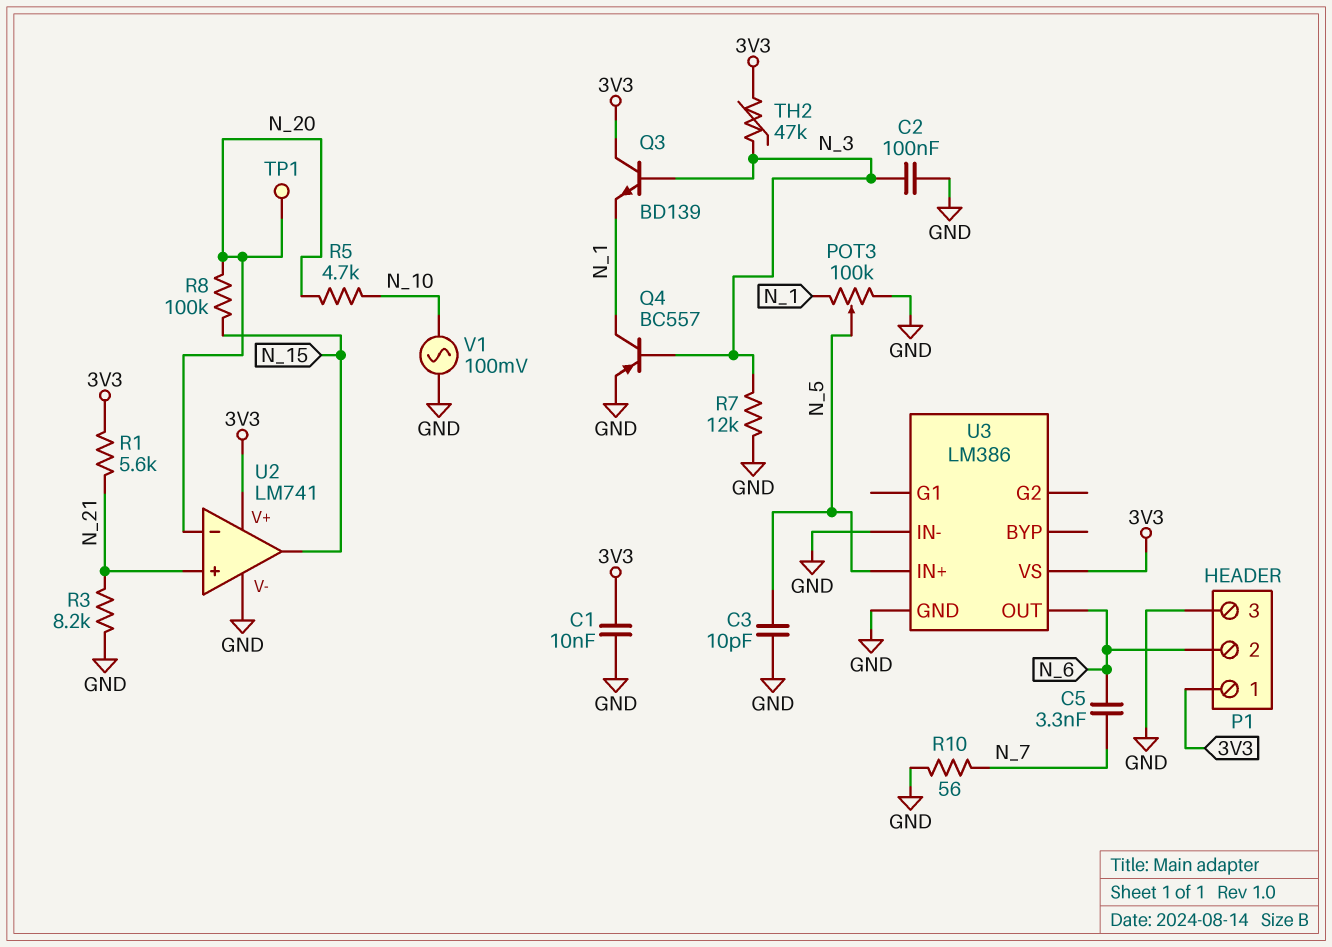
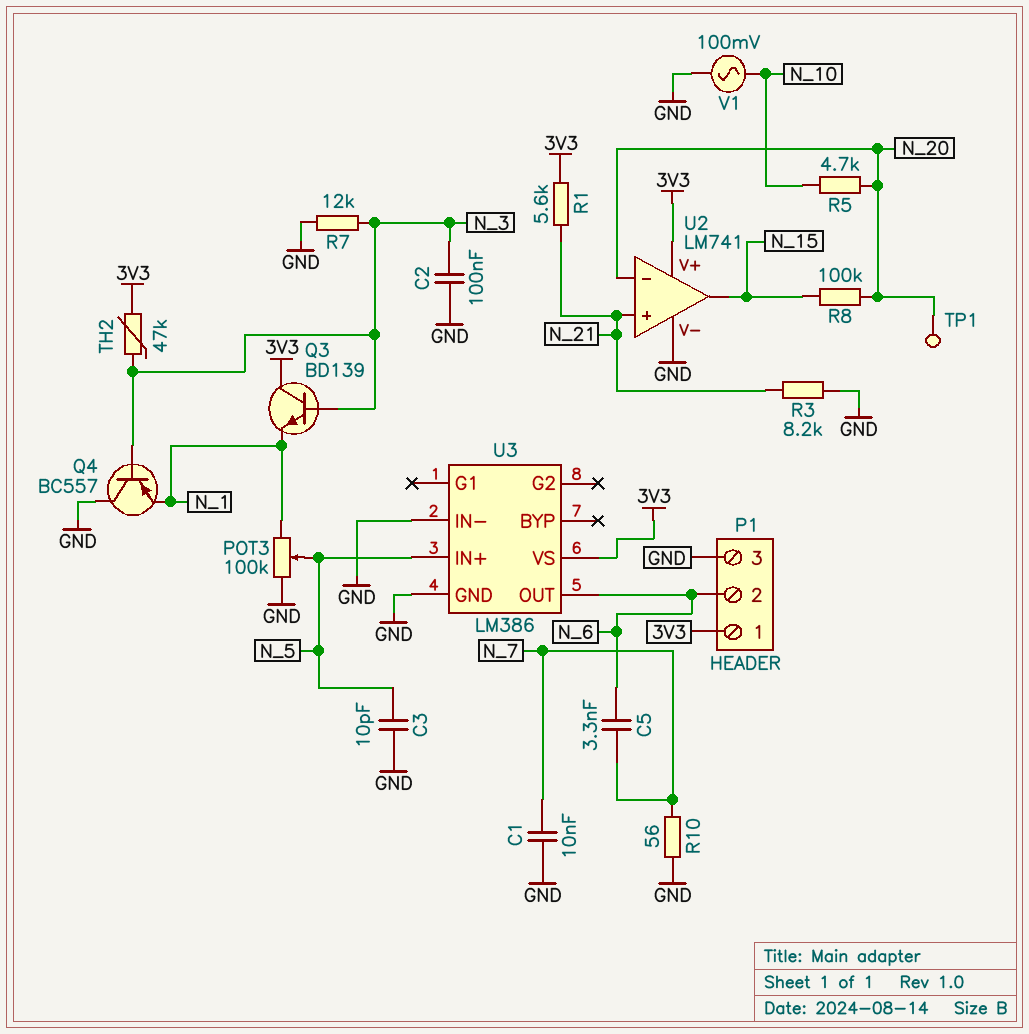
C1: 10nF (3V3, GND) -> 10nF (GND, N_7)
Q4: PNP BC557 (B N_3, C N_1, E GND) -> PNP BC557 (B N_3, C GND, E N_1)

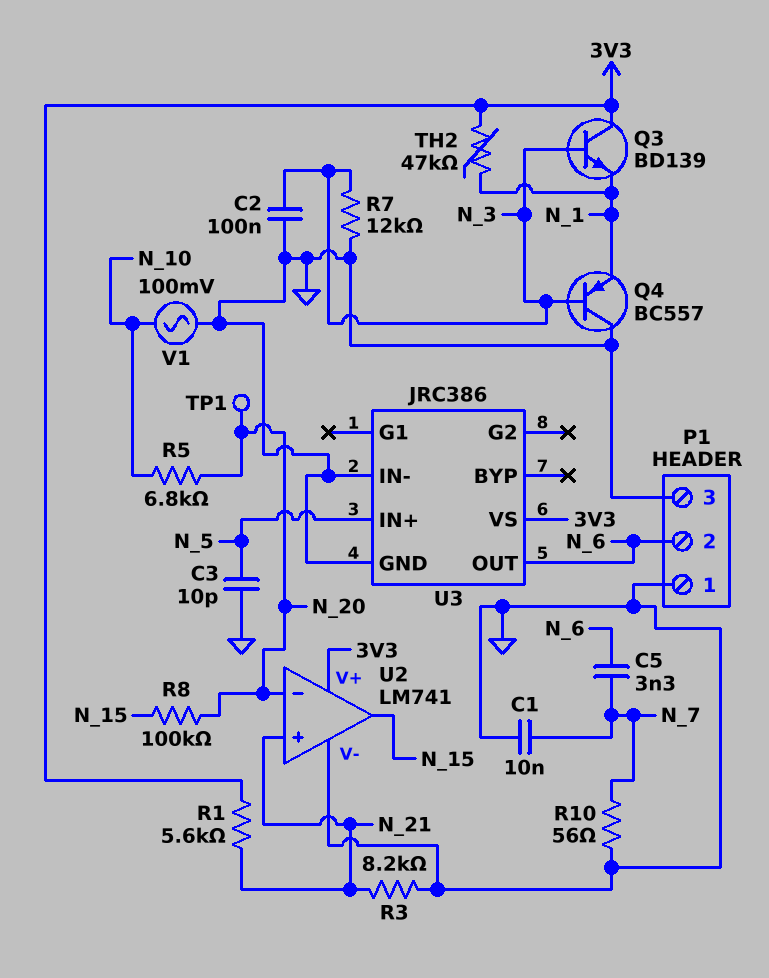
P1 pin 1: 3V3 -> GND
POT3: 100k (GND, N_1, wiper N_5) -> none
R5: 4.7k (N_10, N_20) -> 6.8k (N_10, N_20)
TH2: 47k (3V3, N_3) -> 47k (3V3, N_1)
U3: LM386 -> JRC386

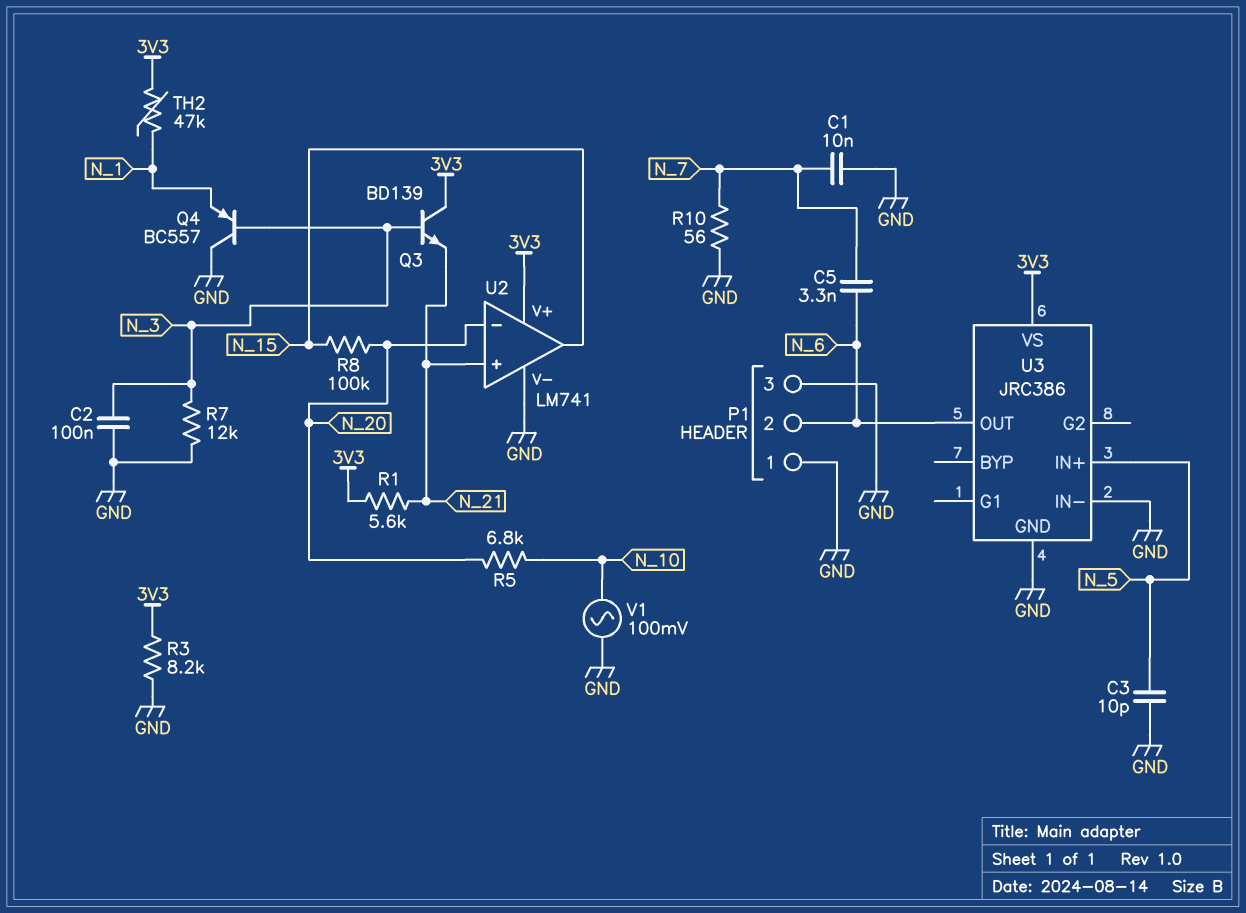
Q3: NPN BD139 (B N_3, C 3V3, E N_1) -> NPN BD139 (B N_3, C 3V3, E N_21)
R3: 8.2k (GND, N_21) -> 8.2k (3V3, GND)
TP1: test point (N_20) -> none

